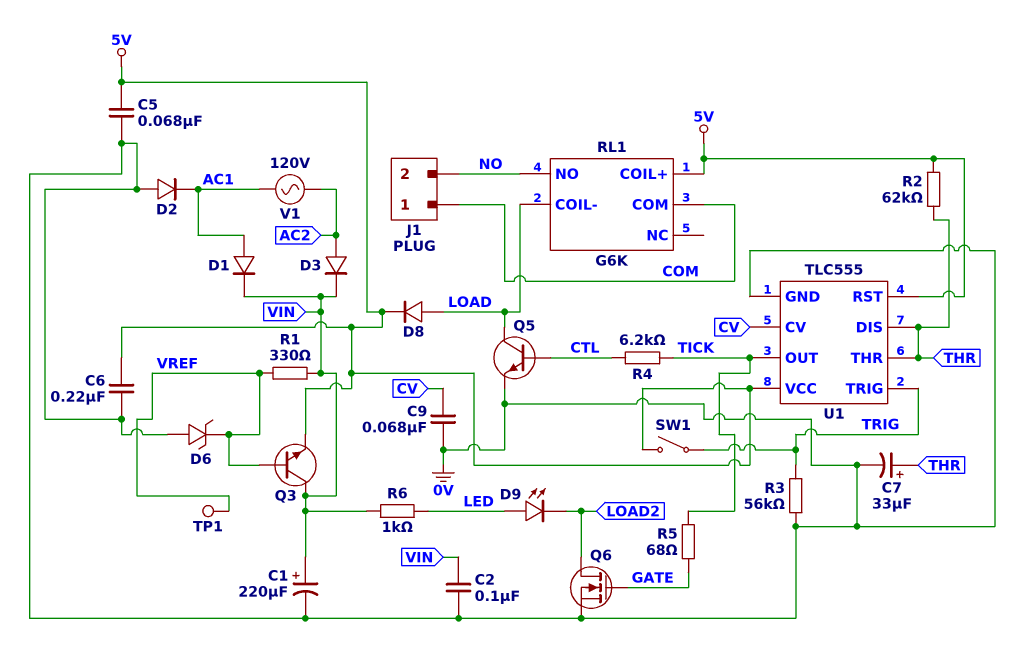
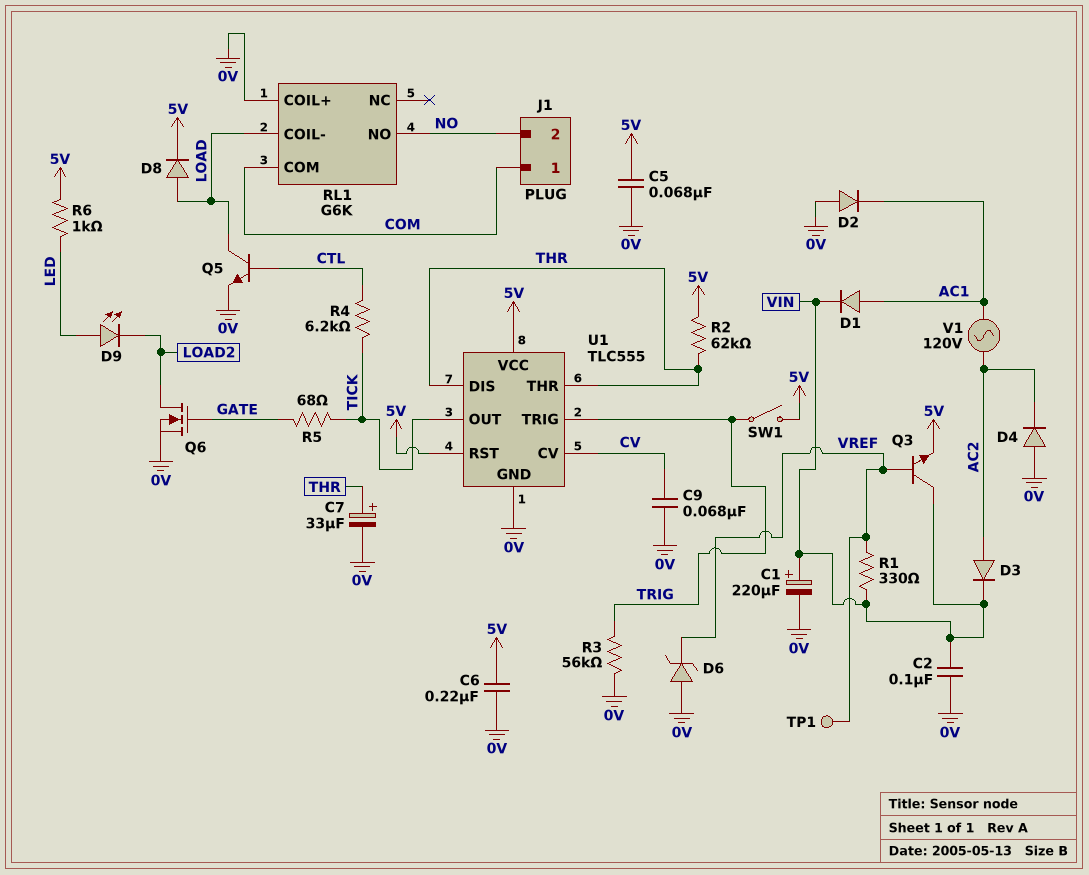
D4: none -> diode (A 0V, K AC2)
R6: 1k (LED, VIN) -> 1k (5V, LED)
RL1 pin COIL+: 5V -> 0V

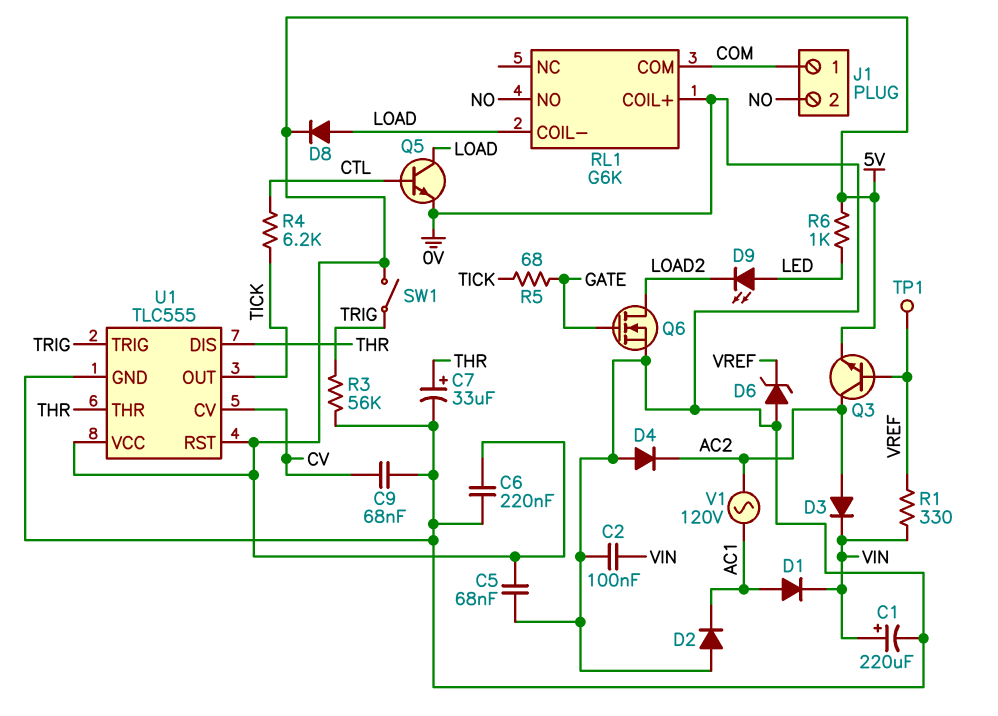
Q3: NPN (B VREF, C VIN, E 5V) -> NPN (B VREF, C AC2, E 5V)
R2: 62k (5V, THR) -> none

